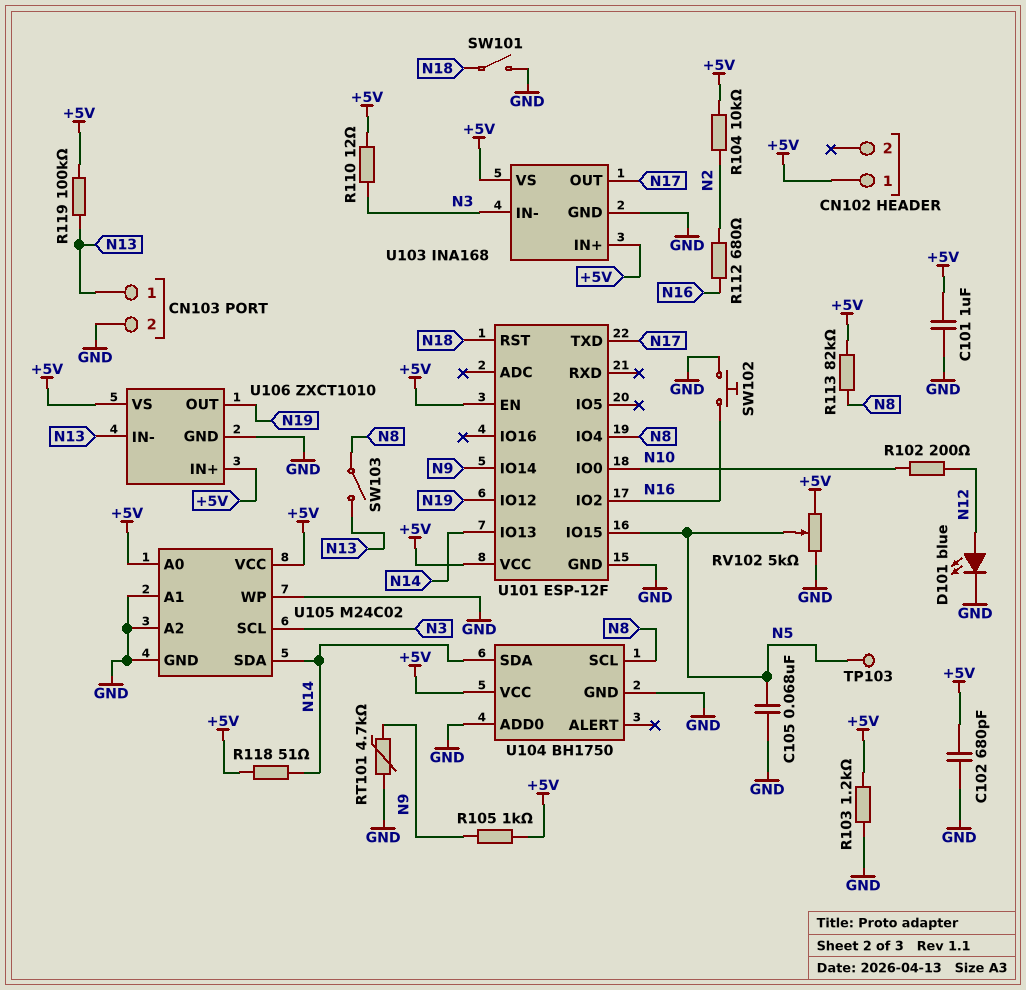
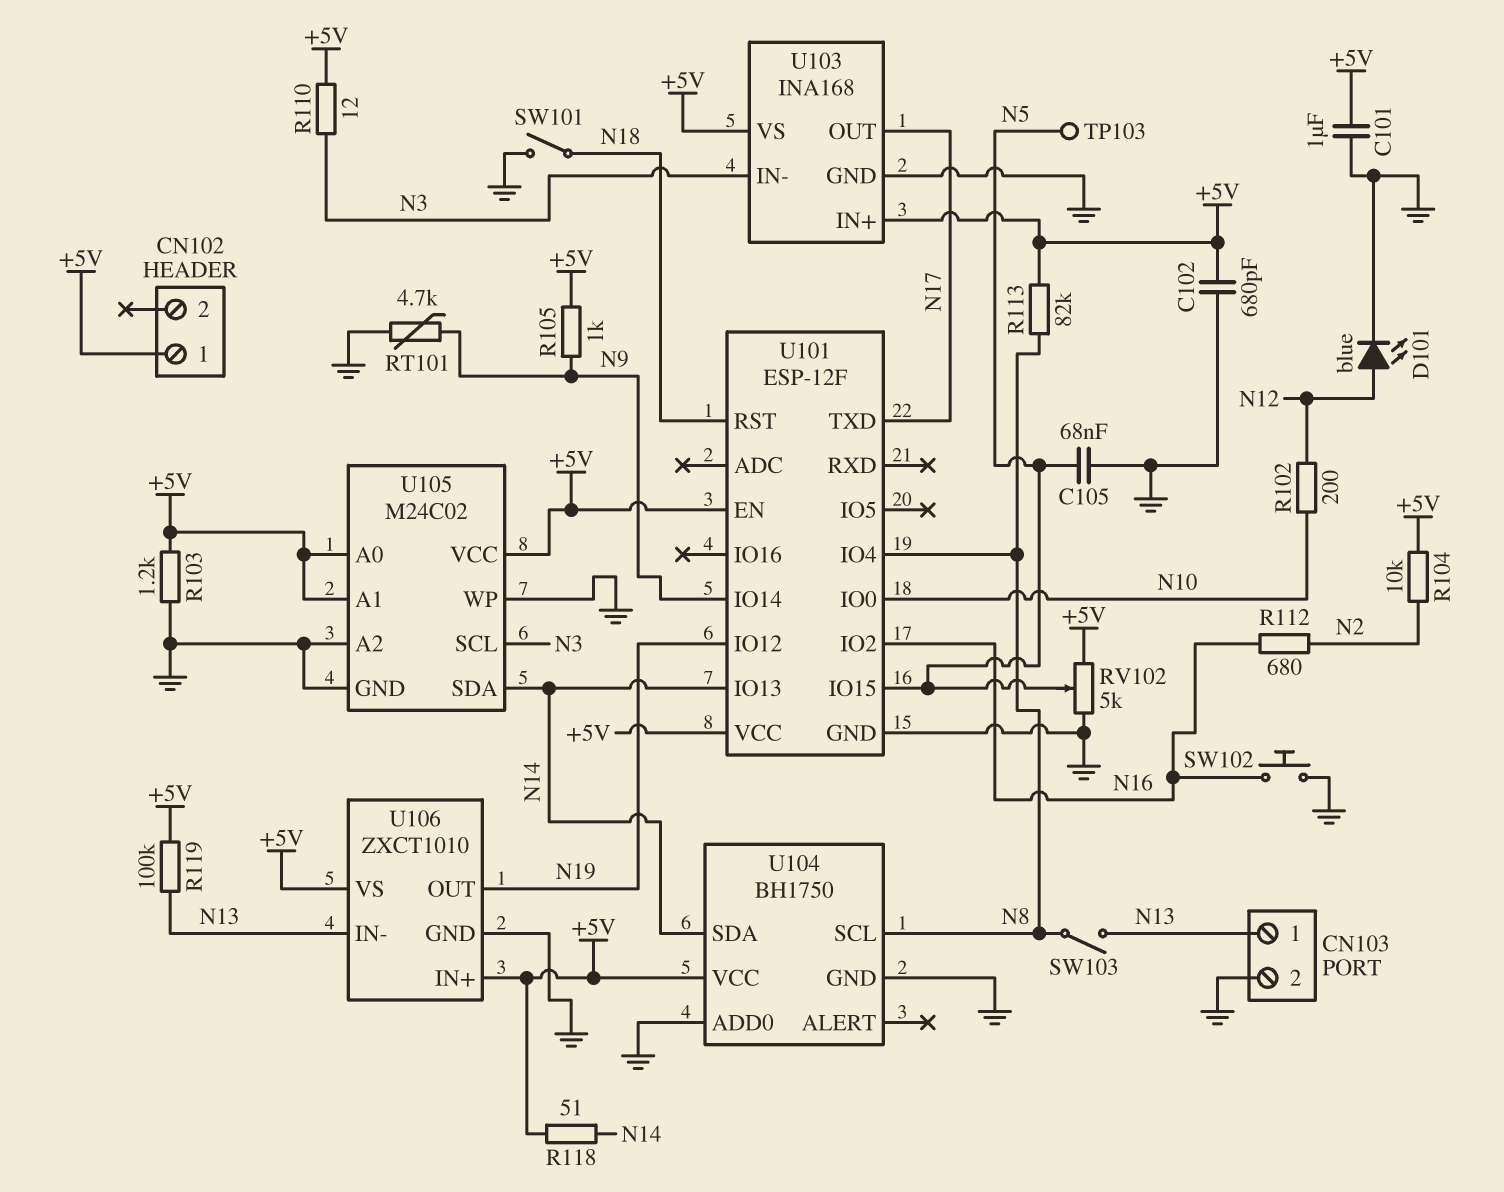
U105 pin A1: GND -> +5V

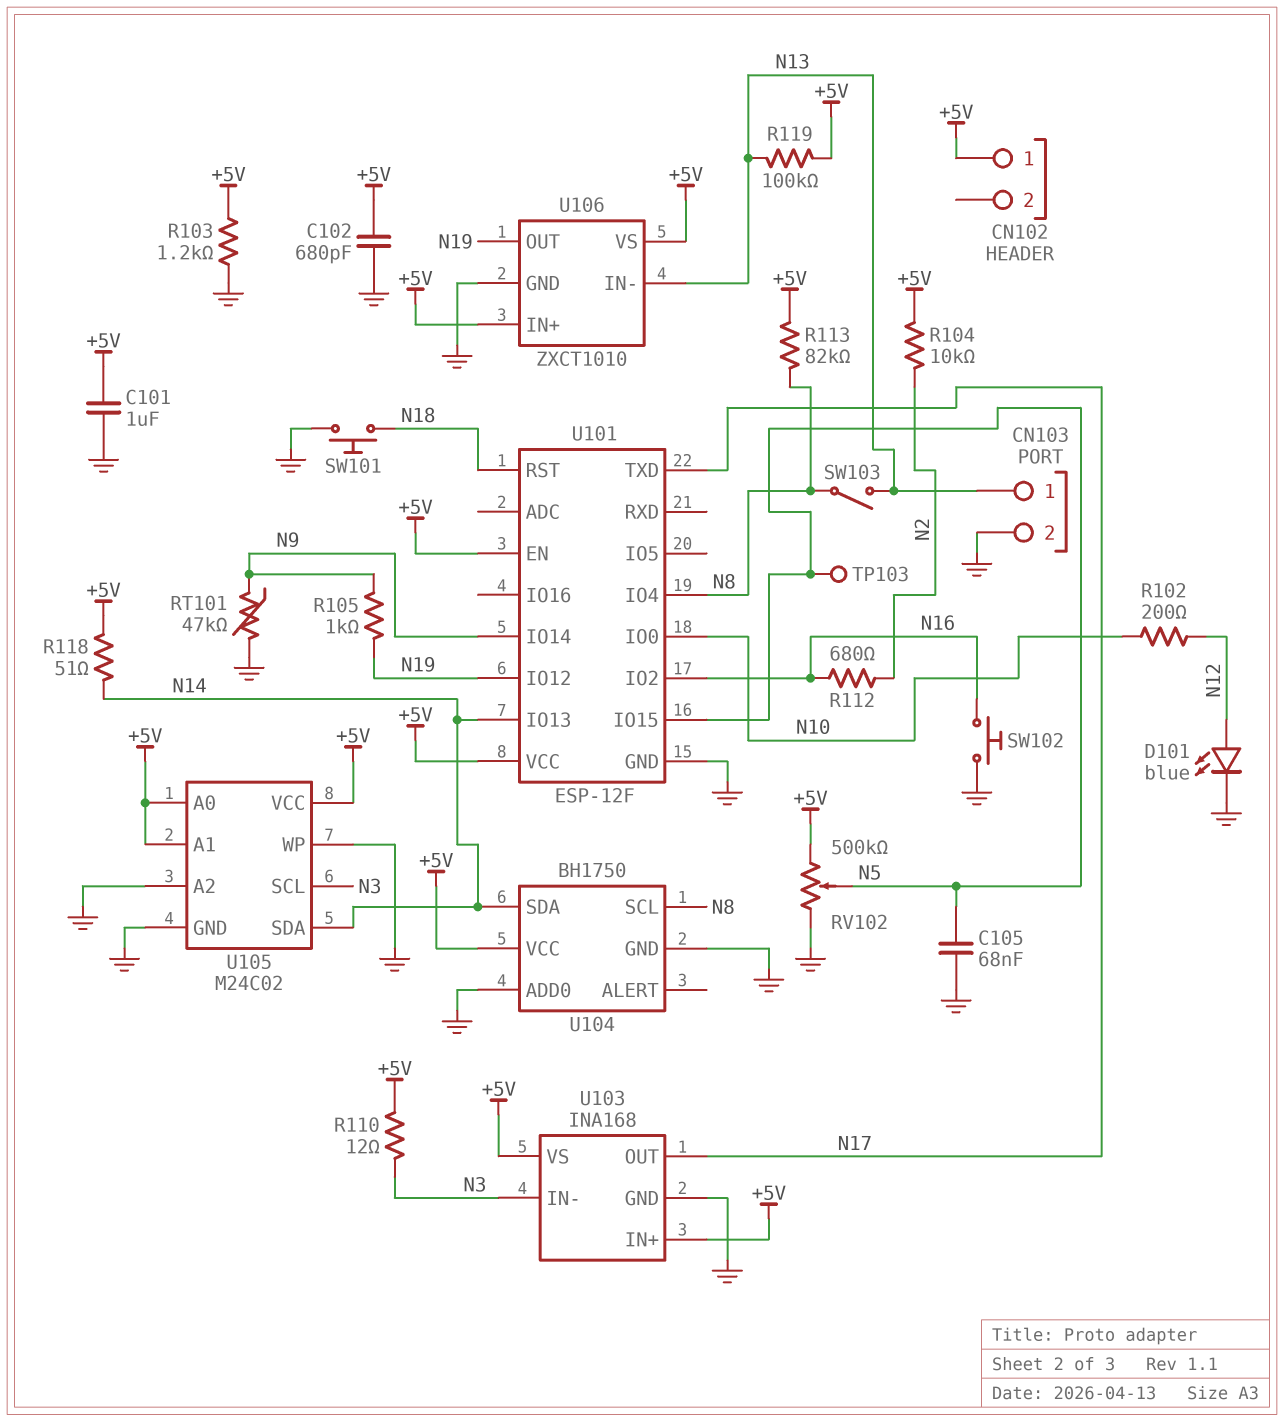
R105: 1k (+5V, N9) -> 1k (N9, N19)
RT101: 4.7k (GND, N9) -> 47k (GND, N9)
RV102: 5k (+5V, GND, wiper N5) -> 500k (+5V, GND, wiper N5)
SW101: switch (GND, N18) -> button (GND, N18)

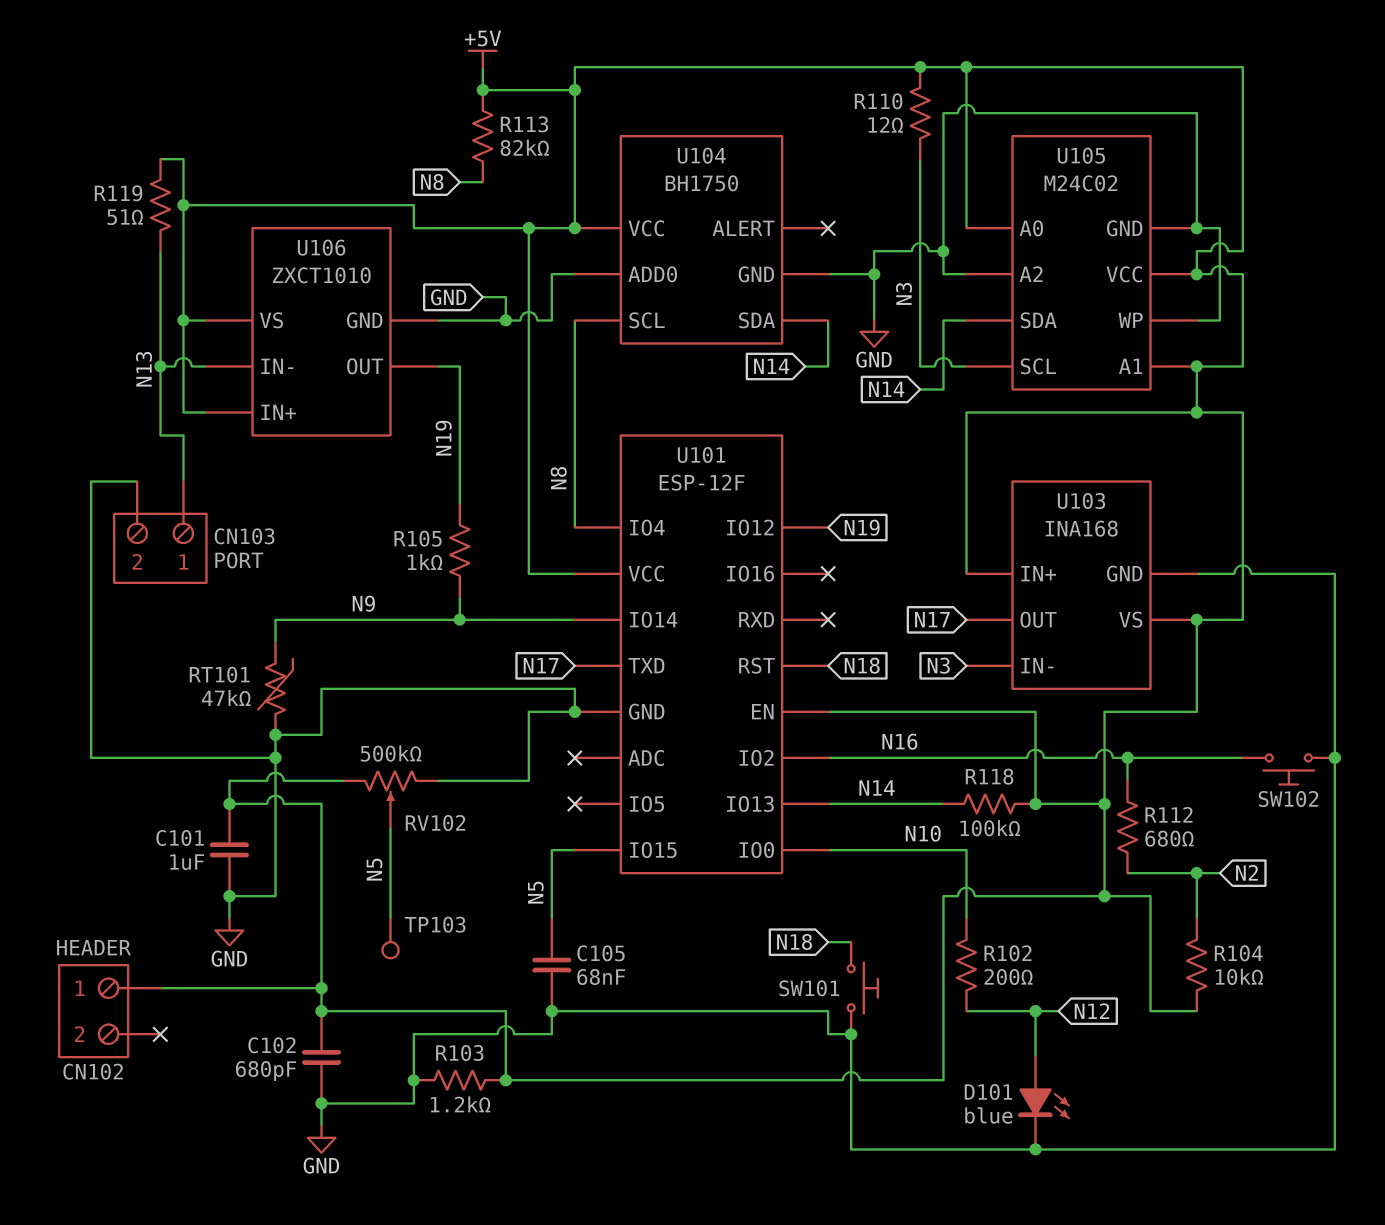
R118: 51 (+5V, N14) -> 100k (+5V, N14)
R119: 100k (+5V, N13) -> 51 (+5V, N13)
SW103: switch (N8, N13) -> none

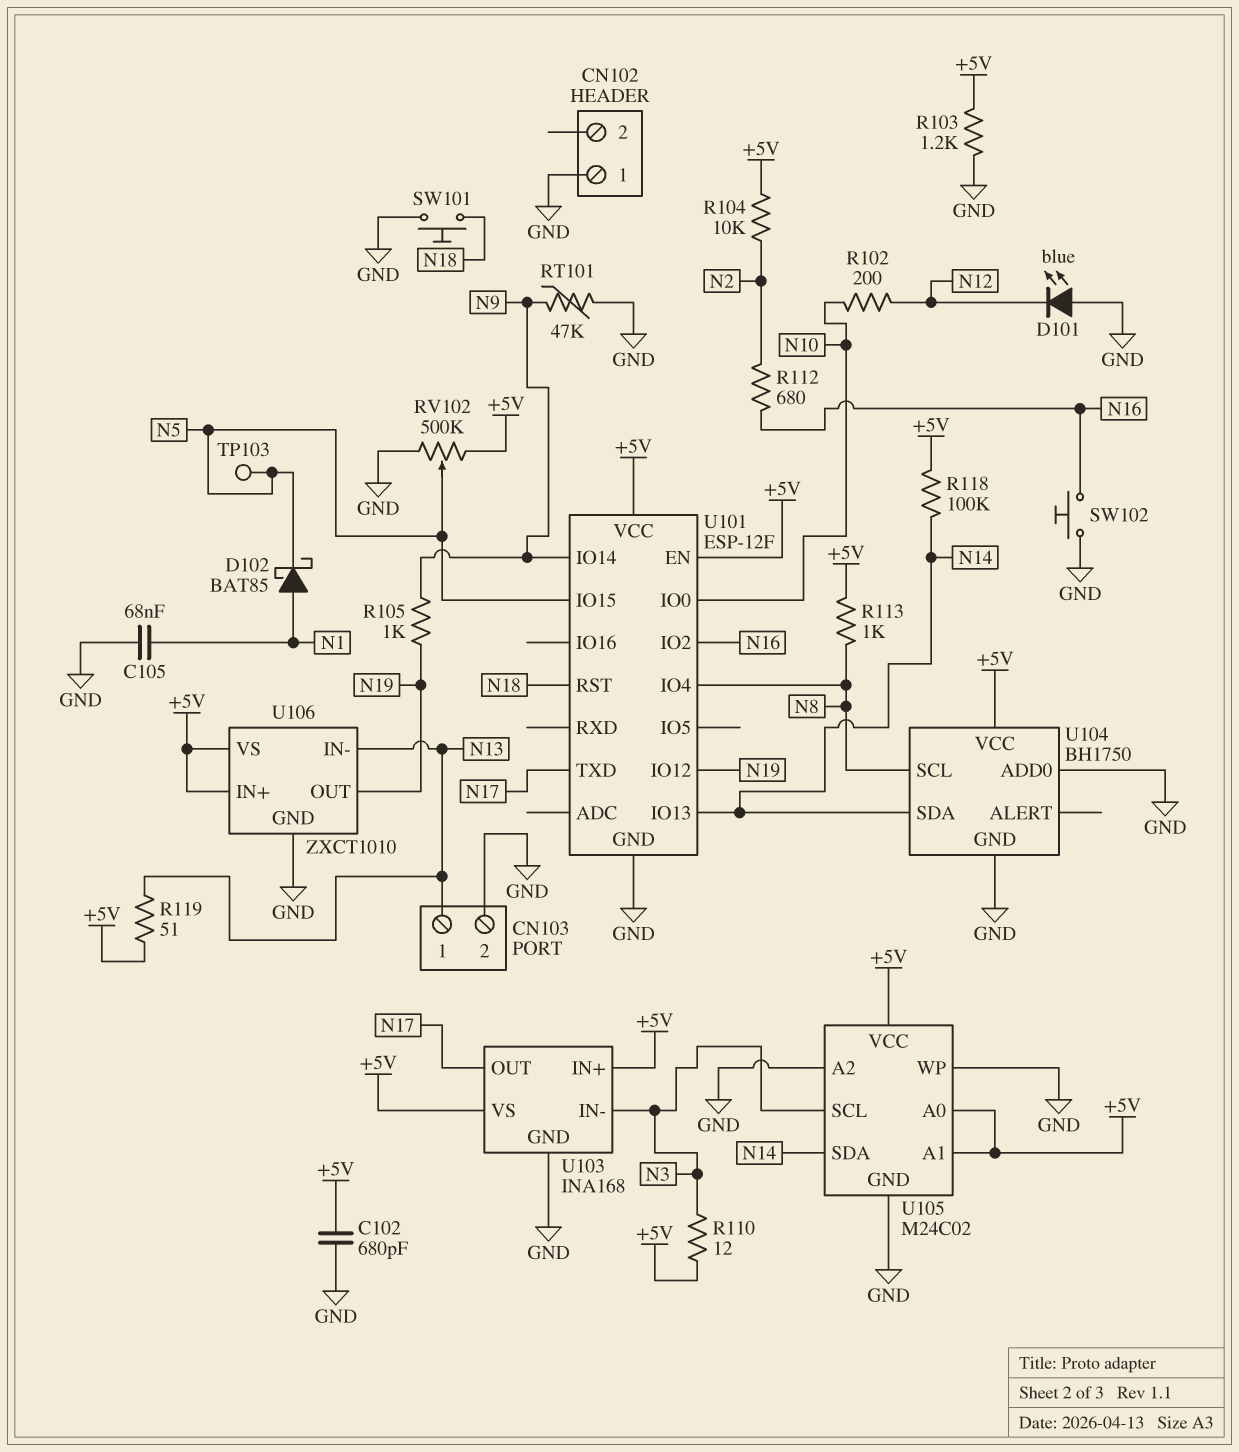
C101: 1uF (+5V, GND) -> none
C105: 68nF (GND, N5) -> 68nF (GND, N1)
CN102 pin 1: +5V -> GND
D101: LED blue (A N12, K GND) -> LED blue (A GND, K N12)
D102: none -> schottky BAT85 (A N1, K N5)
R113: 82k (+5V, N8) -> 1k (+5V, N8)

